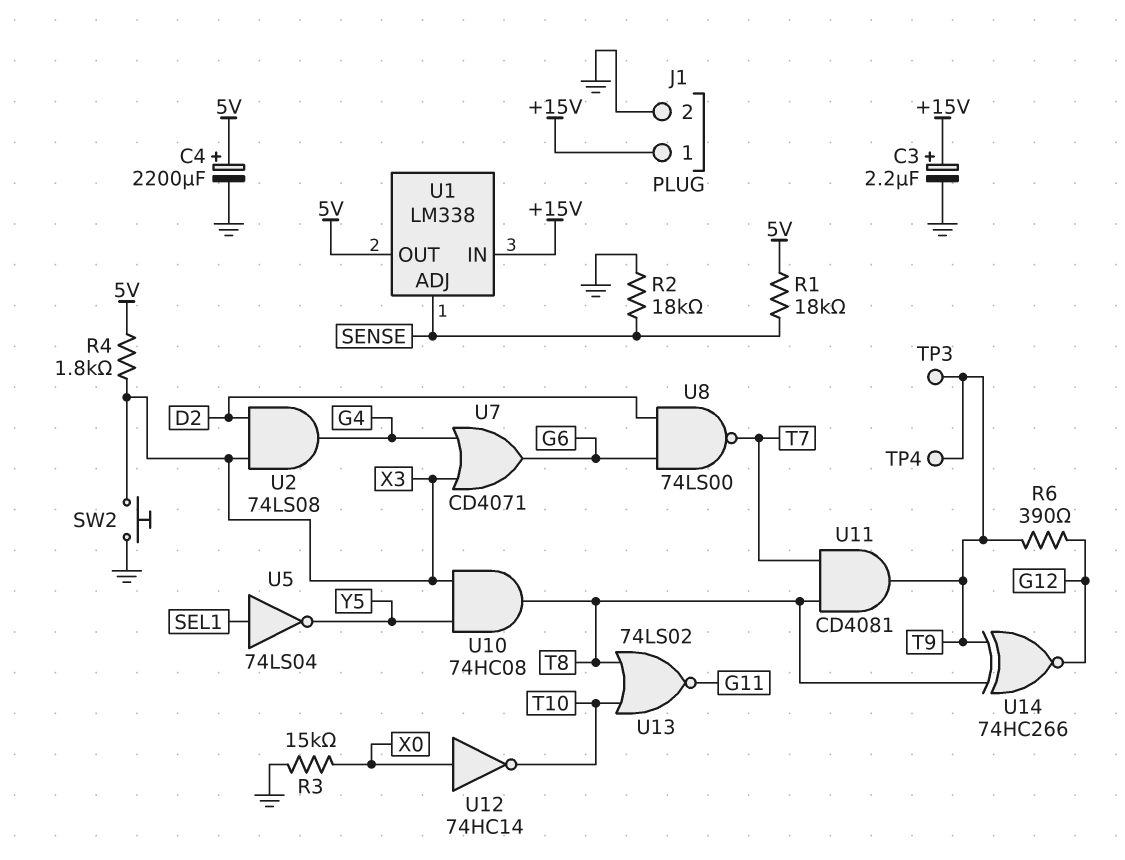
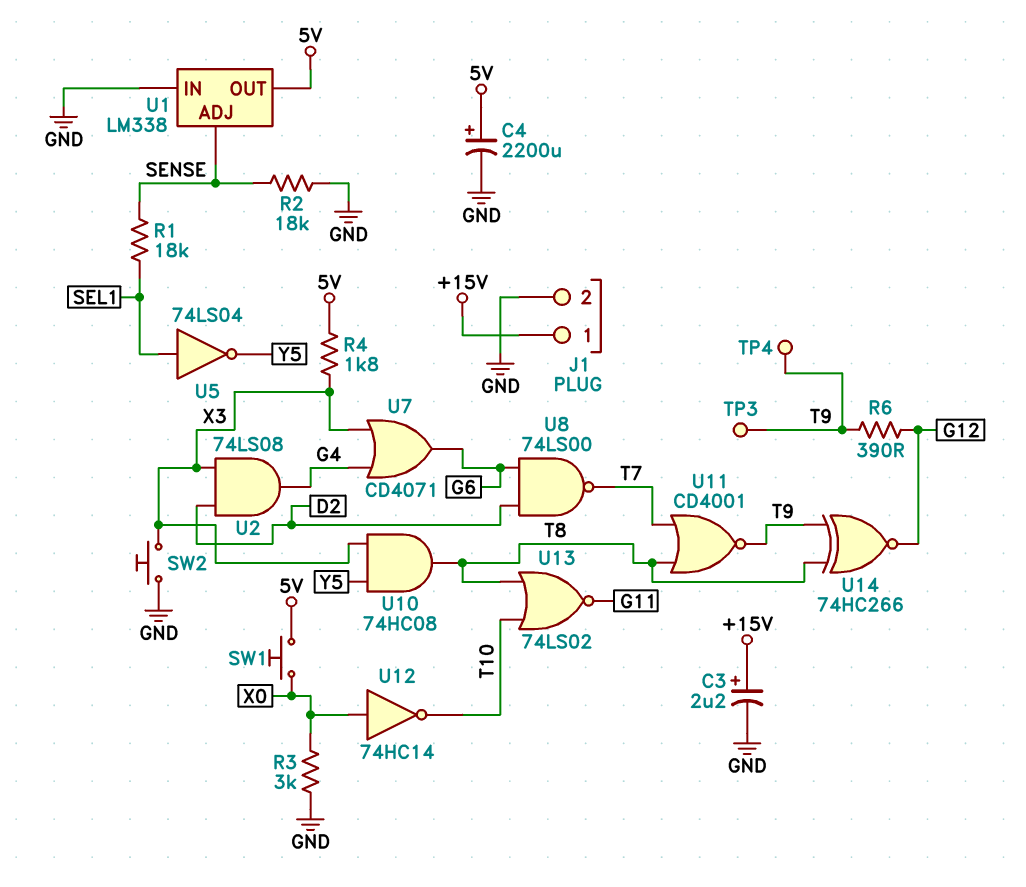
R1: 18k (5V, SENSE) -> 18k (SEL1, SENSE)
R3: 15k (GND, X0) -> 3k (GND, X0)
SW1: none -> button (5V, X0)
U1 pin IN: +15V -> GND
U11: AND CD4081 (in T7, in T8, out T9) -> NOR CD4001 (in T7, in T8, out T9)

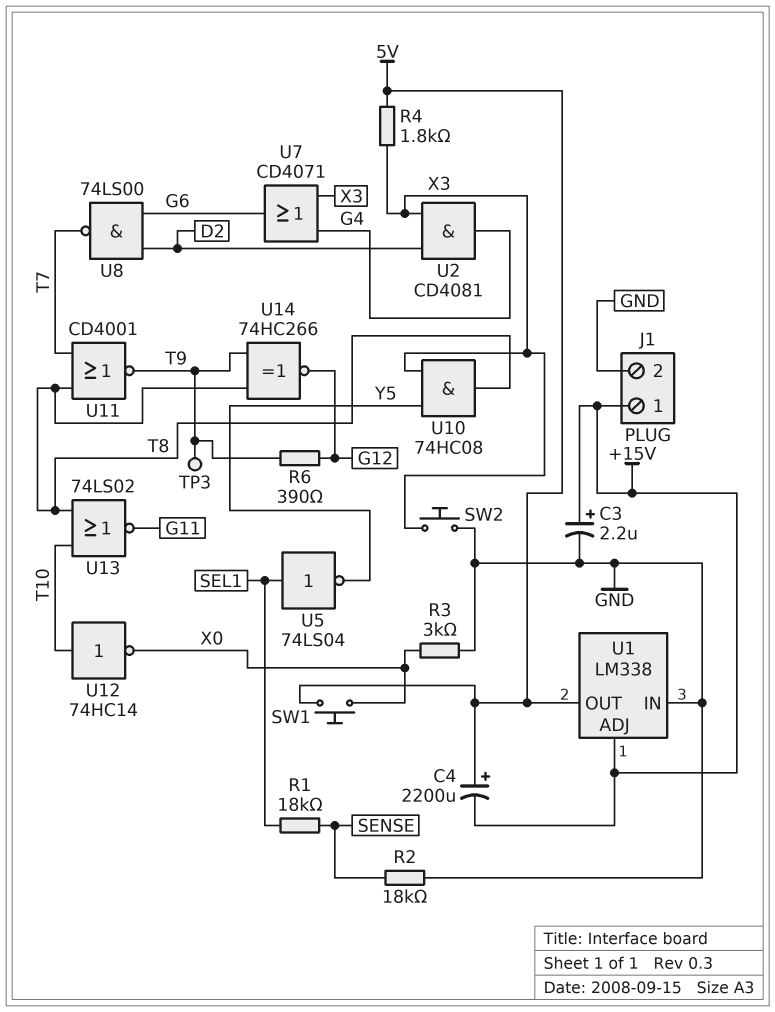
C4: 2200uF (plus 5V, minus GND) -> 2200uF (plus 5V, minus +15V)
TP4: test point (T9) -> none
U1 pin ADJ: SENSE -> +15V
U2: AND 74LS08 (in D2, in X3, out G4) -> AND CD4081 (in D2, in X3, out G4)
U12: NOT 74HC14 (in X0, out T10) -> NOT 74HC14 (in T10, out X0)

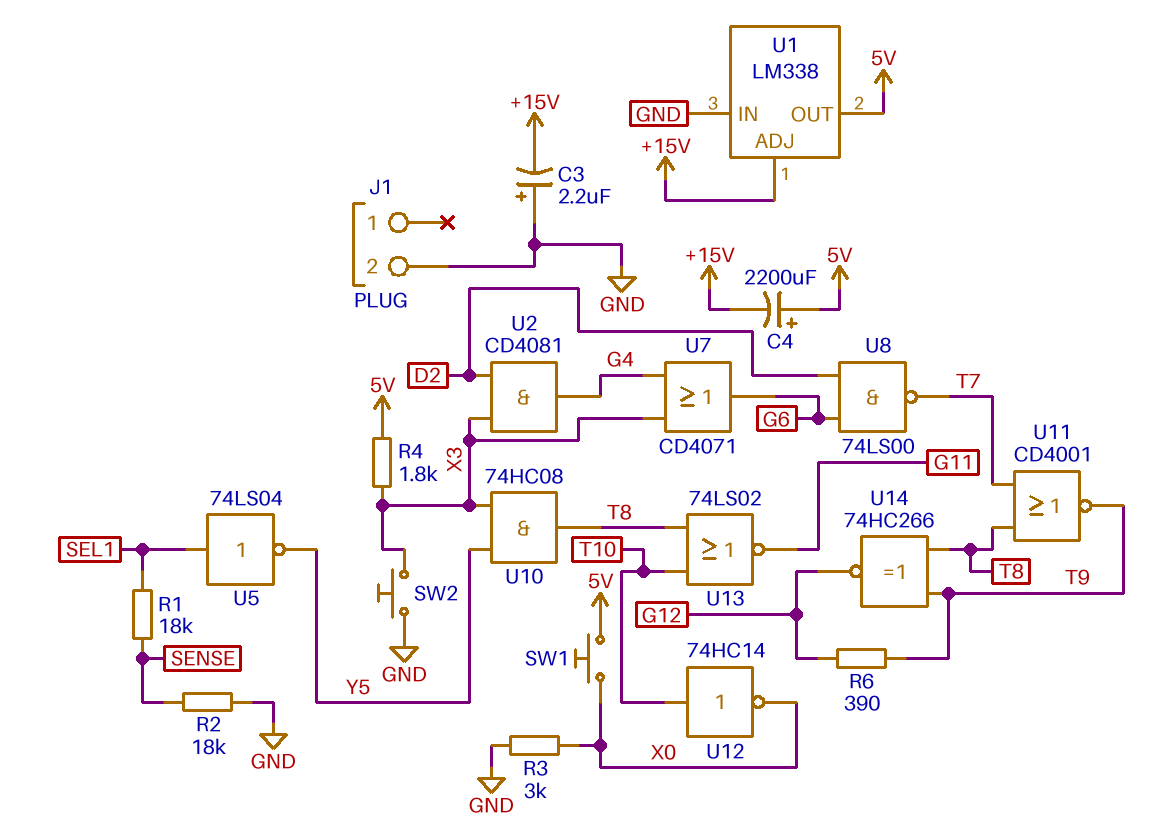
C3: 2.2uF (plus +15V, minus GND) -> 2.2uF (plus GND, minus +15V)
J1 pin 1: +15V -> none
TP3: test point (T9) -> none

